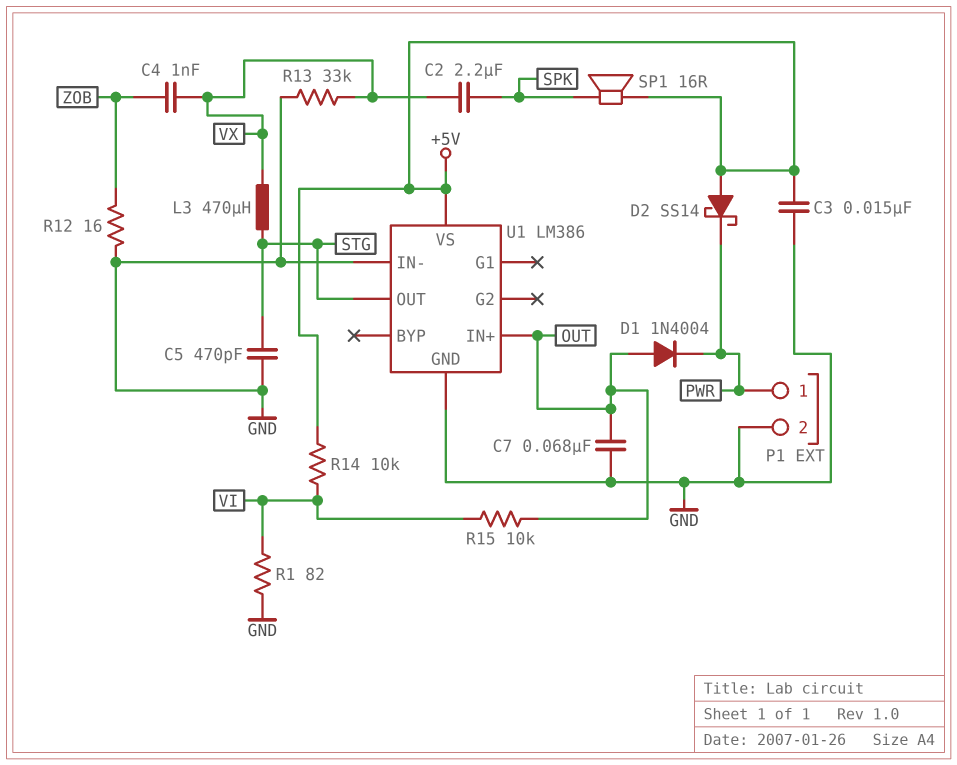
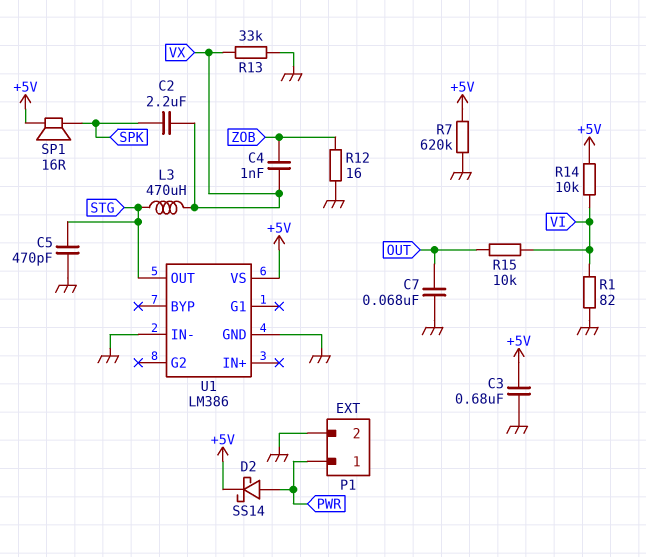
C3: 15nF (+5V, GND) -> 680nF (+5V, GND)
D1: diode 1N4004 (A OUT, K PWR) -> none
D2: schottky SS14 (A +5V, K PWR) -> schottky SS14 (A PWR, K +5V)
R7: none -> 620k (+5V, GND)
U1 pin IN+: OUT -> none

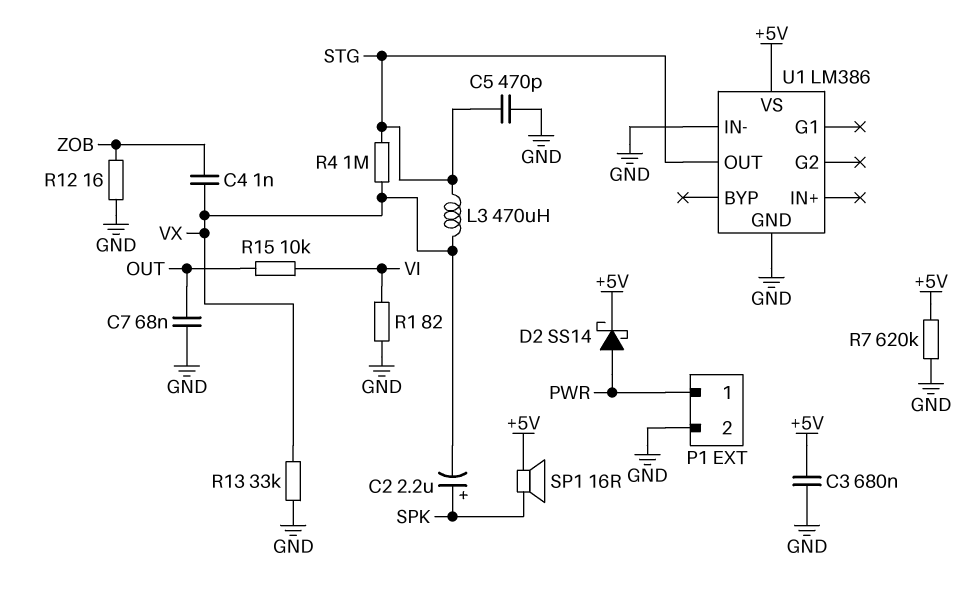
C2: 2.2uF (SPK, VX) -> 2.2uF (plus SPK, minus VX)
R4: none -> 1M (STG, VX)
R14: 10k (+5V, VI) -> none

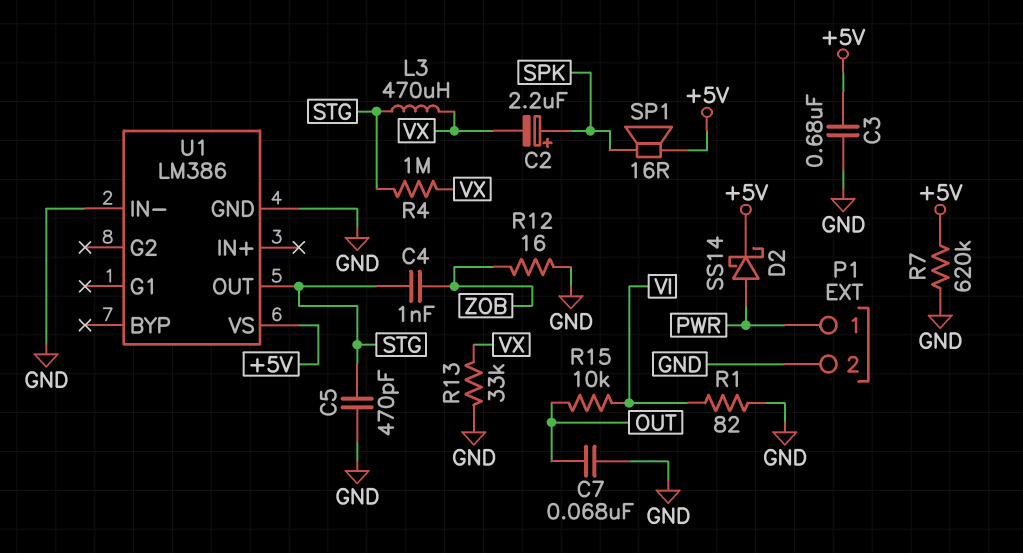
C4: 1nF (VX, ZOB) -> 1nF (STG, ZOB)

